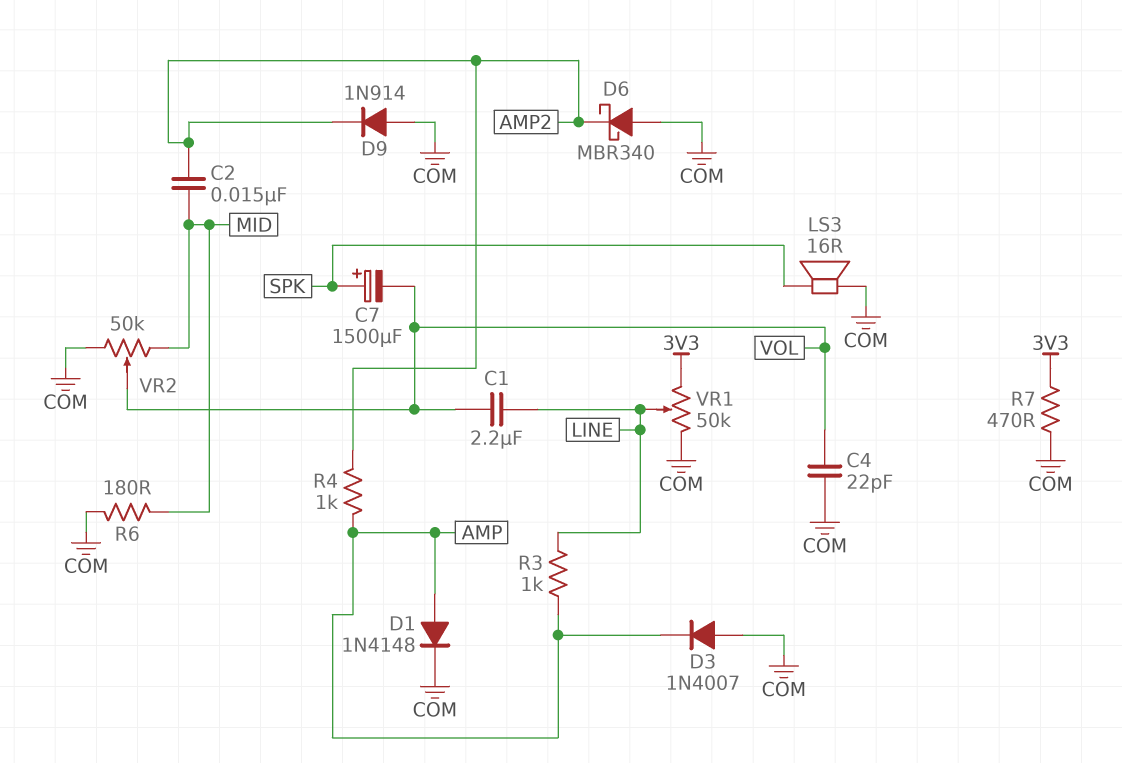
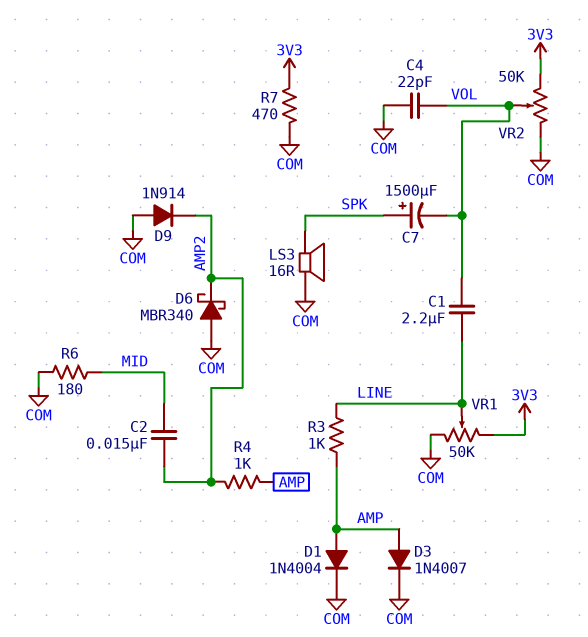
D1: diode 1N4148 (A AMP, K COM) -> diode 1N4004 (A AMP, K COM)
D3: diode 1N4007 (A COM, K AMP) -> diode 1N4007 (A AMP, K COM)
VR2: 50k (COM, MID, wiper VOL) -> 50k (3V3, COM, wiper VOL)

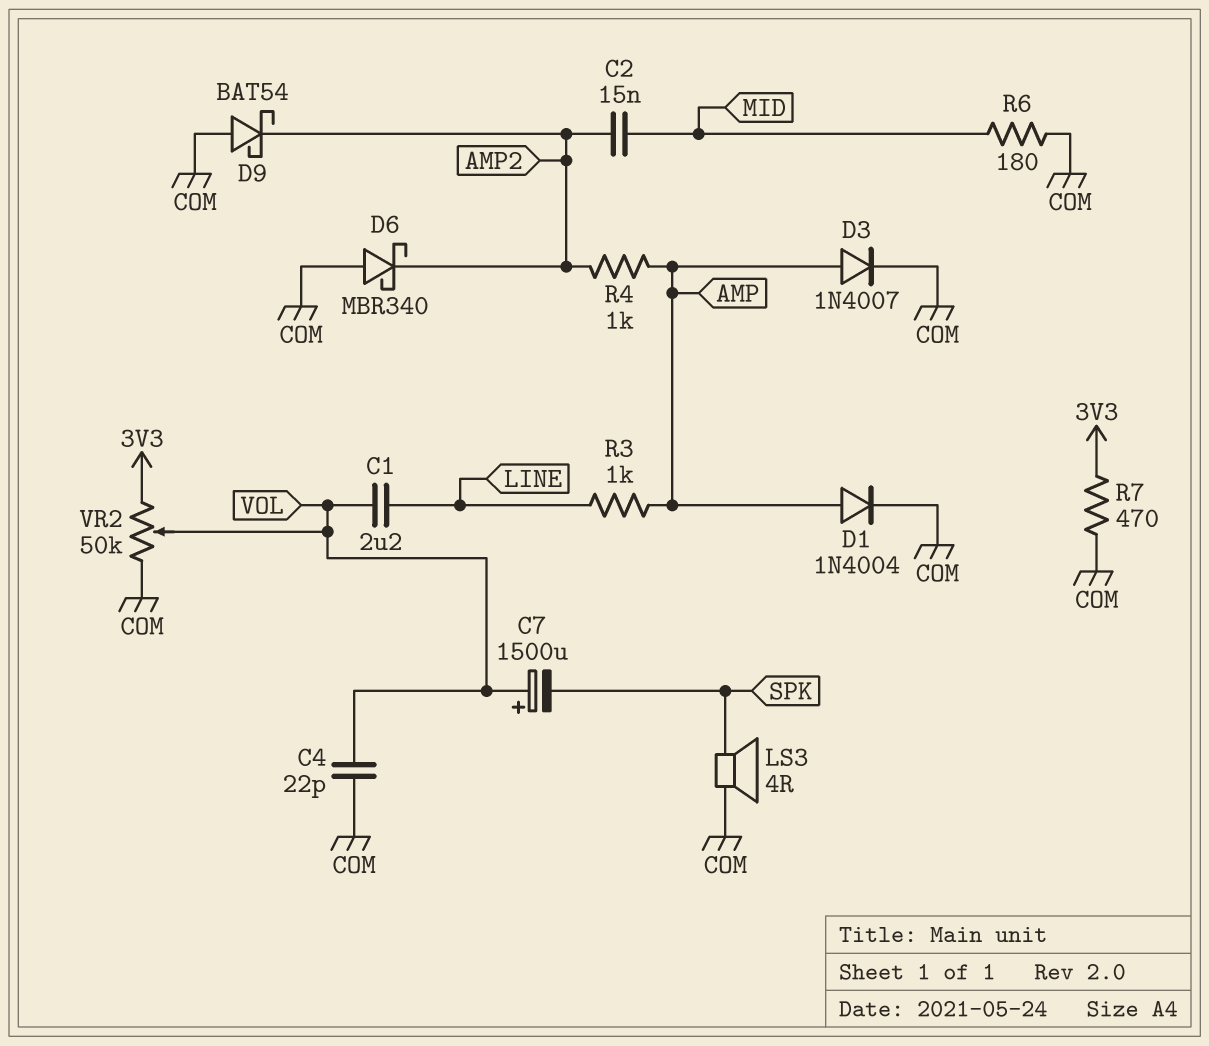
C7: 1500uF (plus SPK, minus VOL) -> 1500uF (plus VOL, minus SPK)
D9: diode 1N914 (A COM, K AMP2) -> schottky BAT54 (A COM, K AMP2)
LS3: speaker 16R (COM, SPK) -> speaker 4R (COM, SPK)
VR1: 50k (3V3, COM, wiper LINE) -> none

